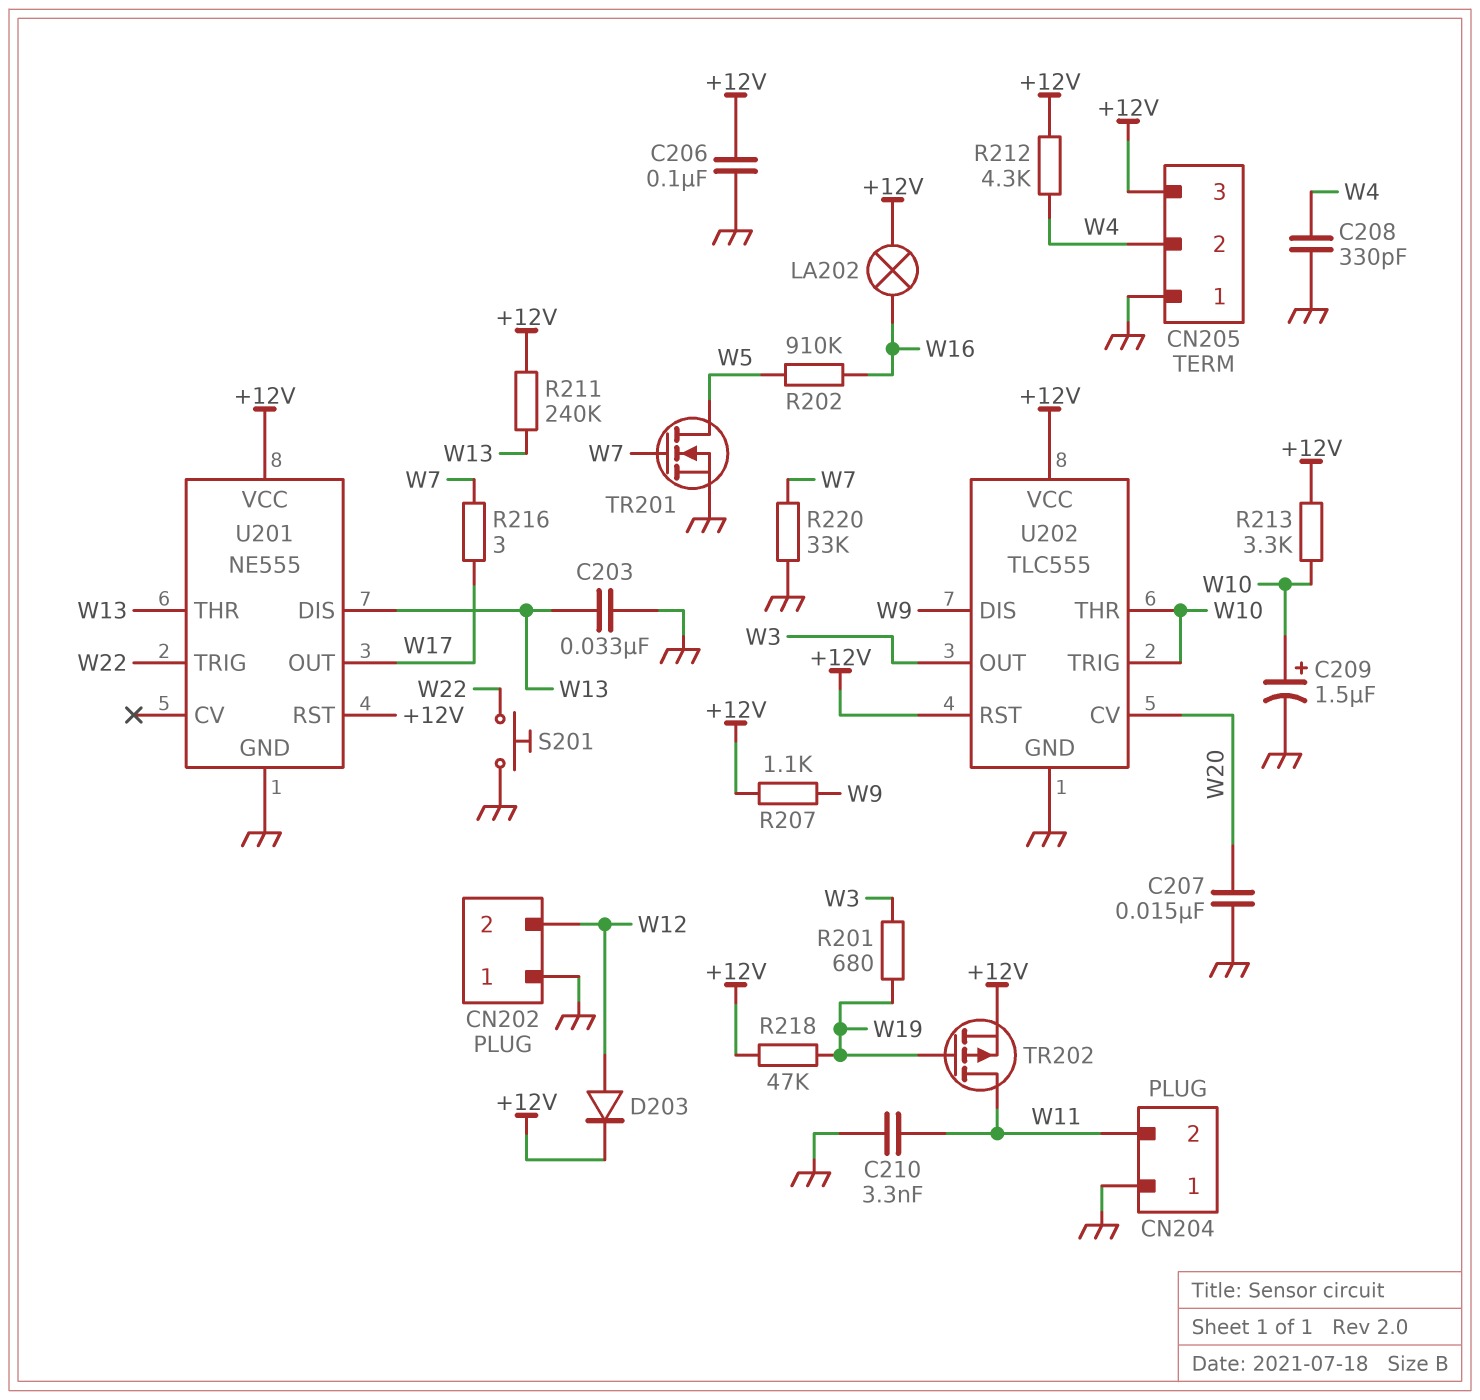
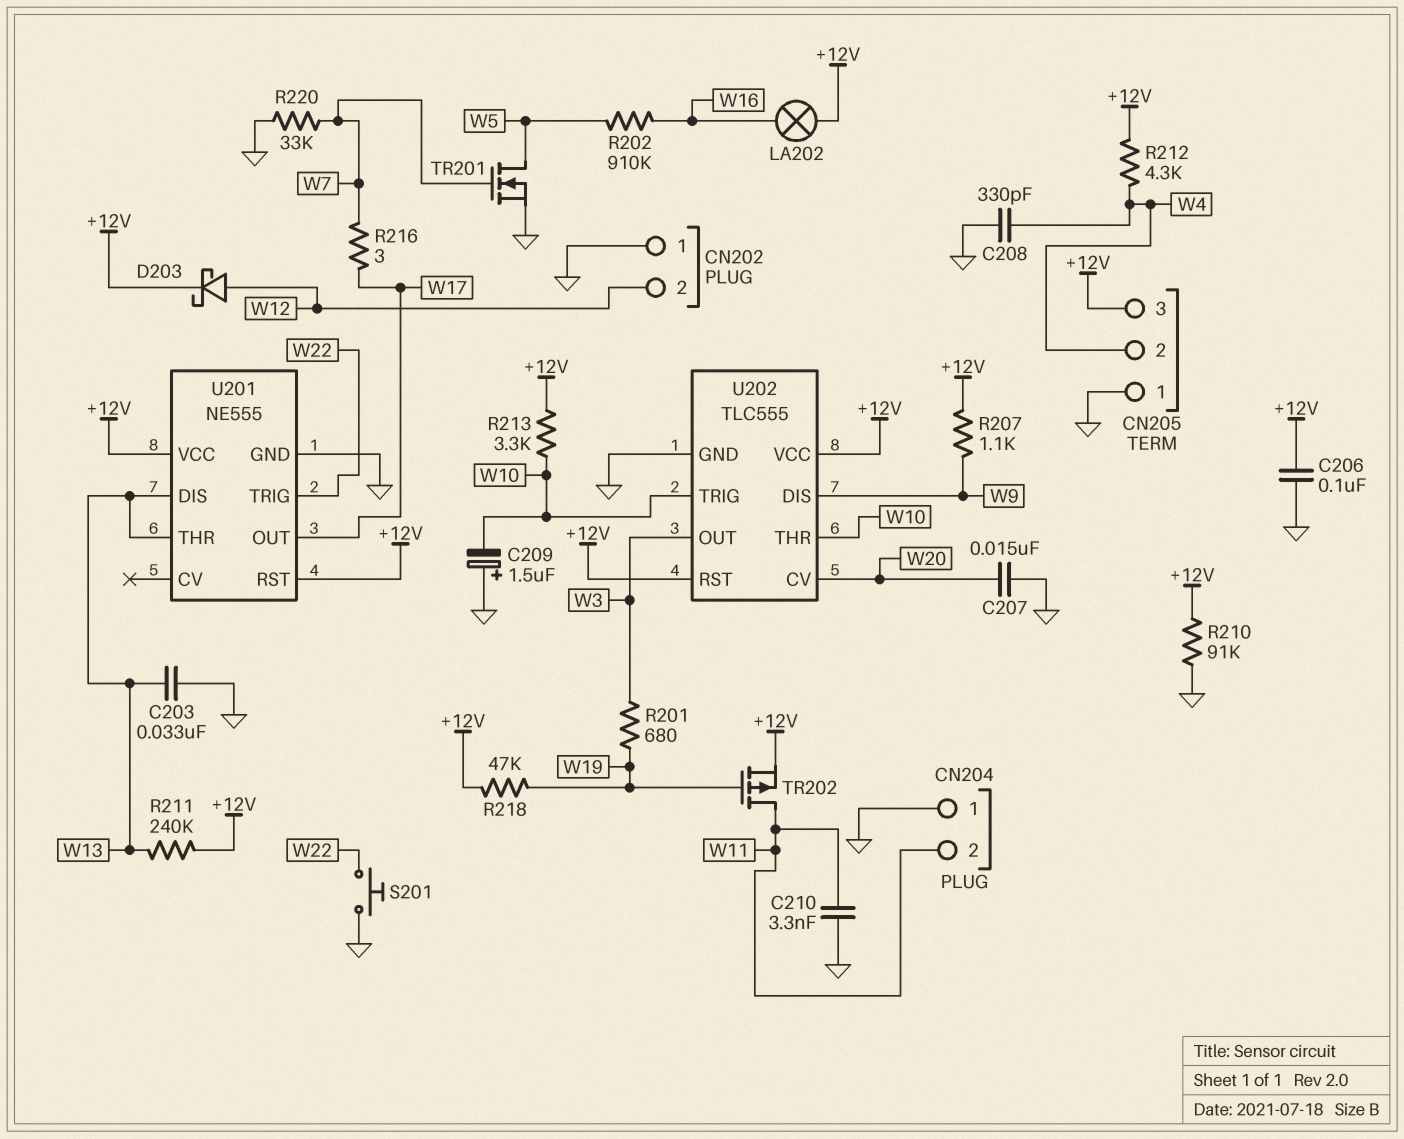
C209: 1.5uF (plus W10, minus GND) -> 1.5uF (plus GND, minus W10)
D203: diode (A W12, K +12V) -> schottky (A W12, K +12V)
R210: none -> 91k (+12V, GND)

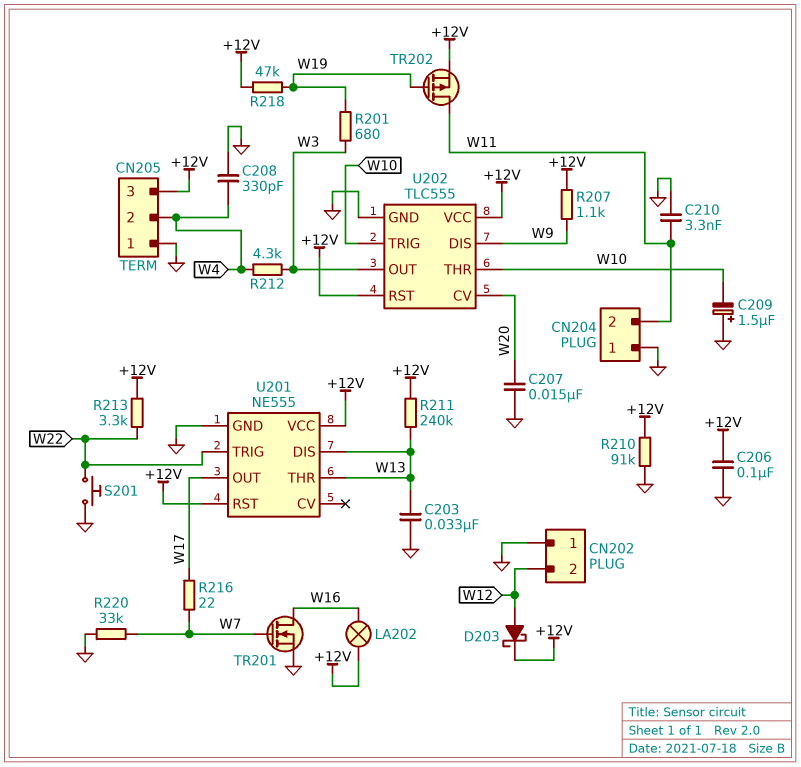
R202: 910k (W5, W16) -> none
R212: 4.3k (+12V, W4) -> 4.3k (W3, W4)
R213: 3.3k (+12V, W10) -> 3.3k (+12V, W22)
R216: 3 (W7, W17) -> 22 (W7, W17)
TR201: NMOS (G W7, D W5, S GND) -> NMOS (G W7, D W16, S GND)

